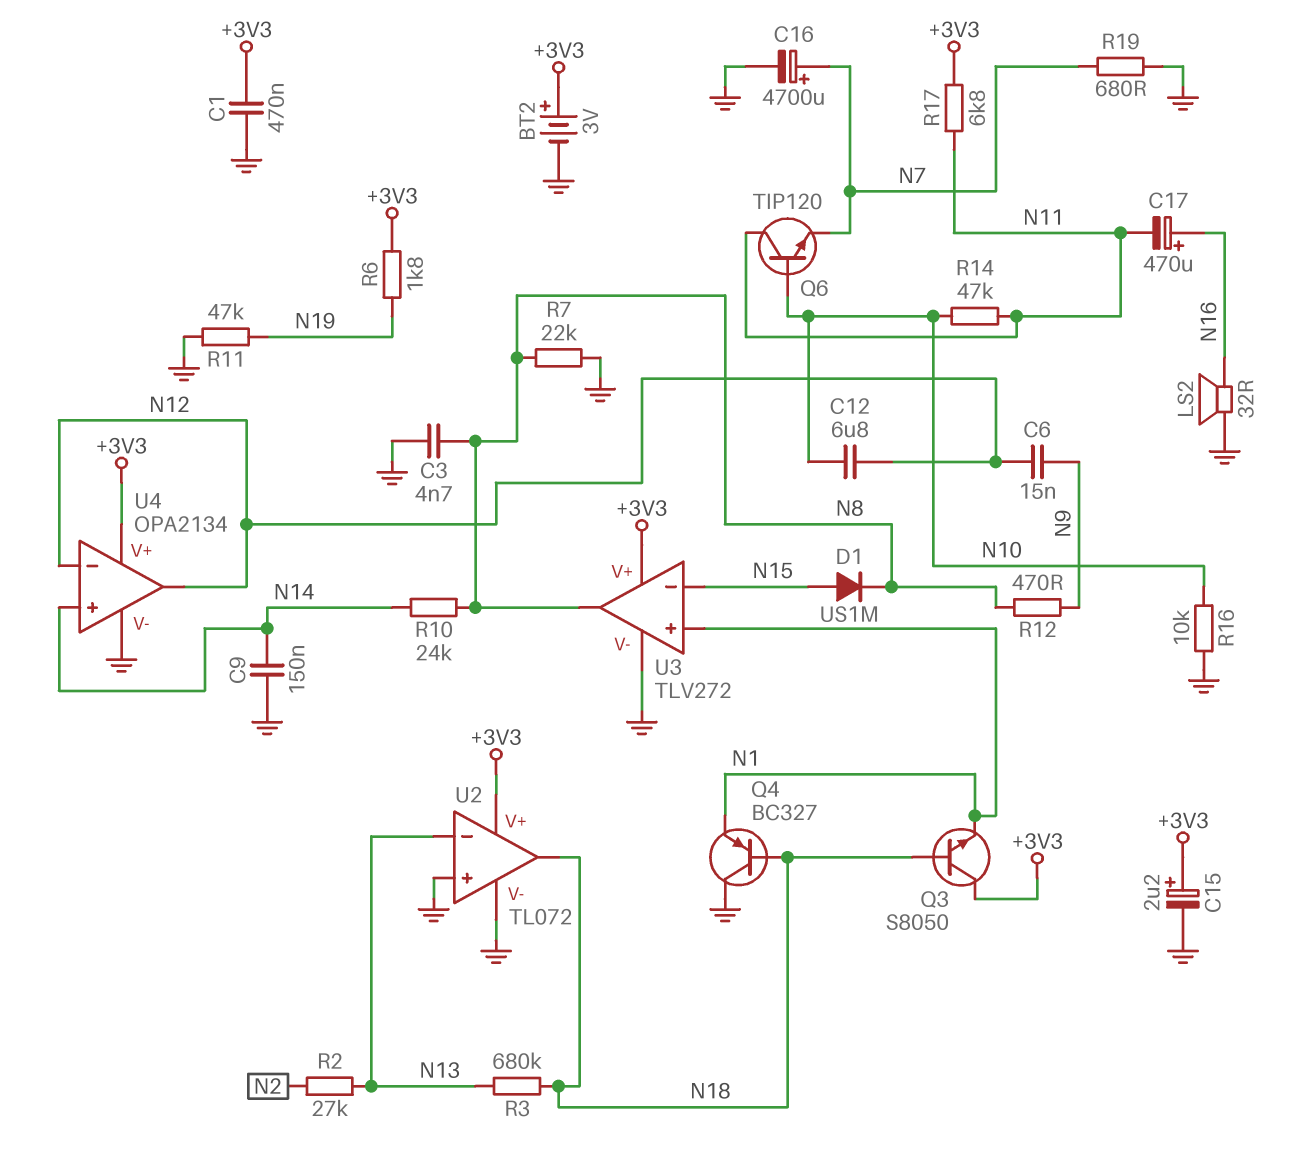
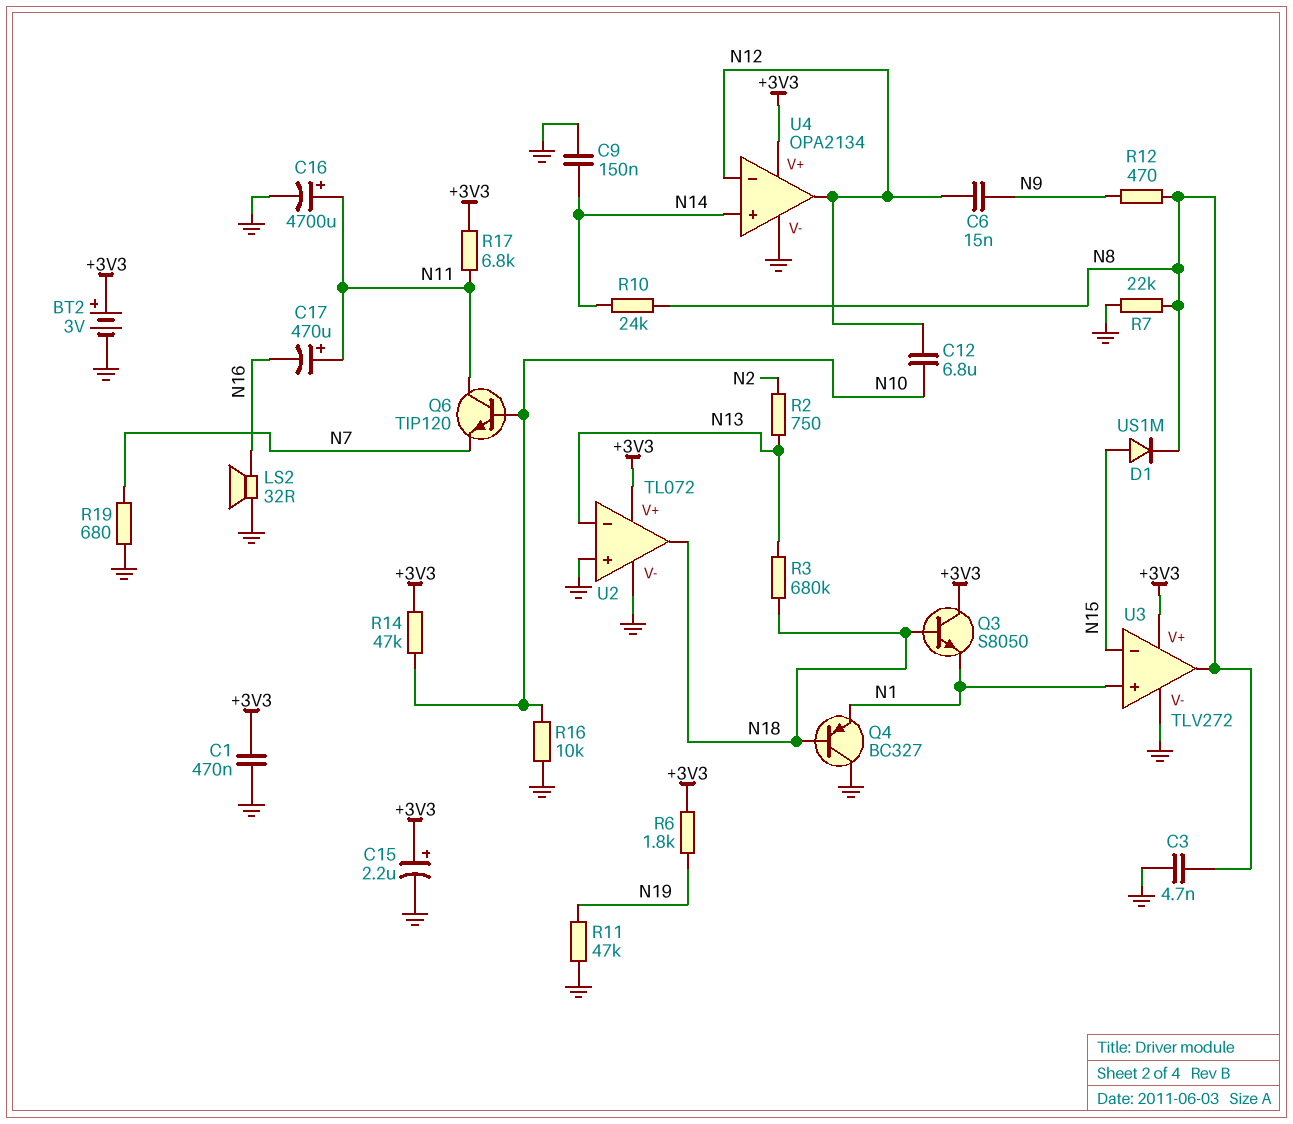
C16: 4700uF (plus N7, minus GND) -> 4700uF (plus N11, minus GND)
C17: 470uF (plus N16, minus N11) -> 470uF (plus N11, minus N16)
R2: 27k (N2, N13) -> 750 (N2, N13)
R14: 47k (N10, N11) -> 47k (+3V3, N10)

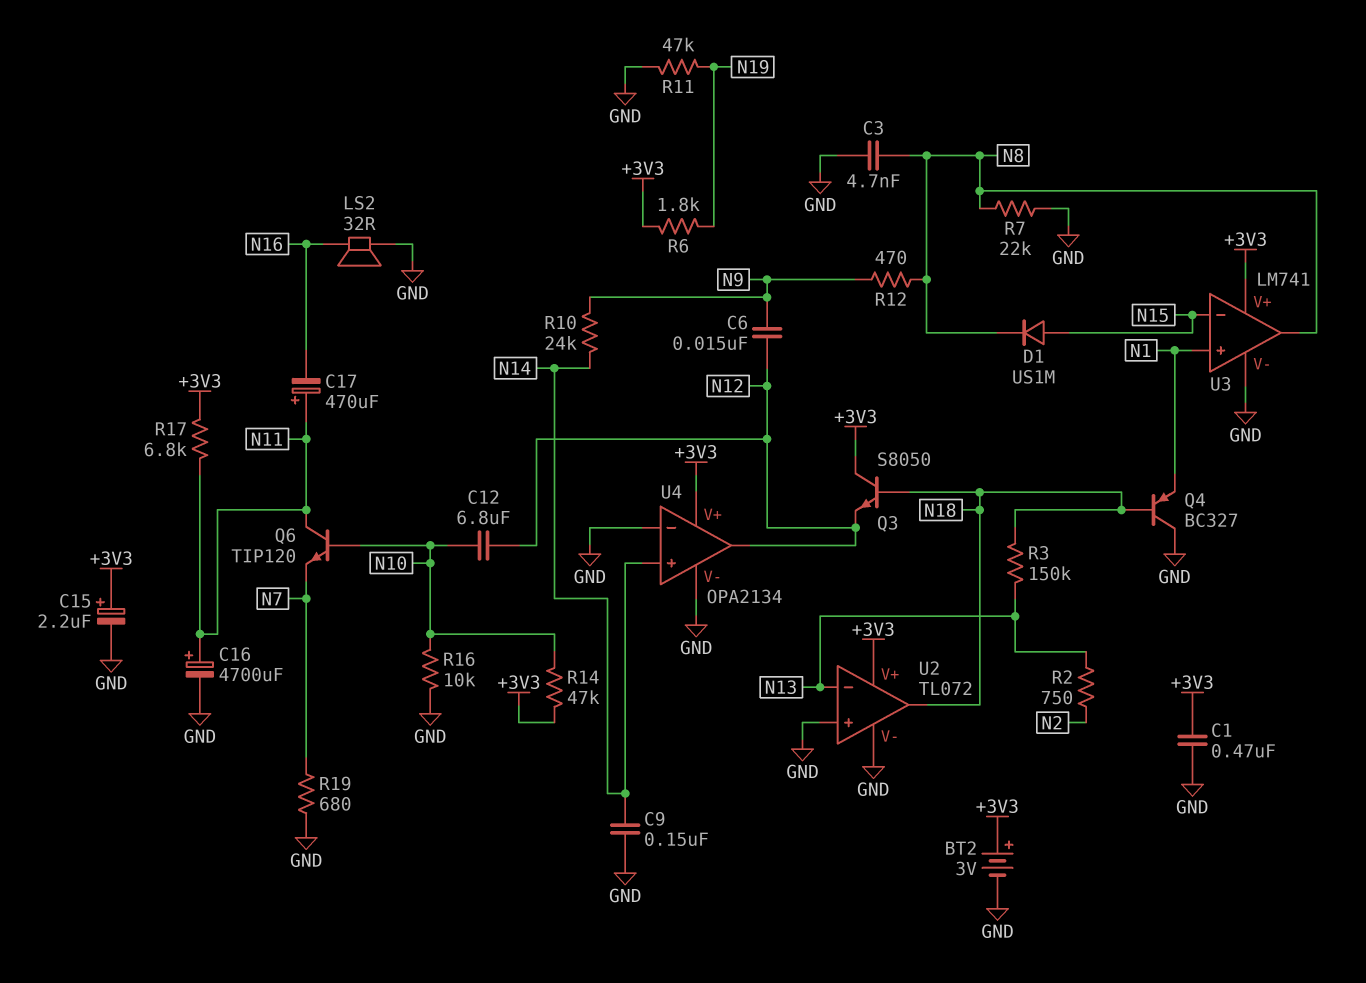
Q3: NPN S8050 (B N18, C +3V3, E N1) -> NPN S8050 (B N18, C +3V3, E N12)
R3: 680k (N13, N18) -> 150k (N13, N18)
R10: 24k (N8, N14) -> 24k (N9, N14)
U3: TLV272 -> LM741
U4 pin in-: N12 -> GND

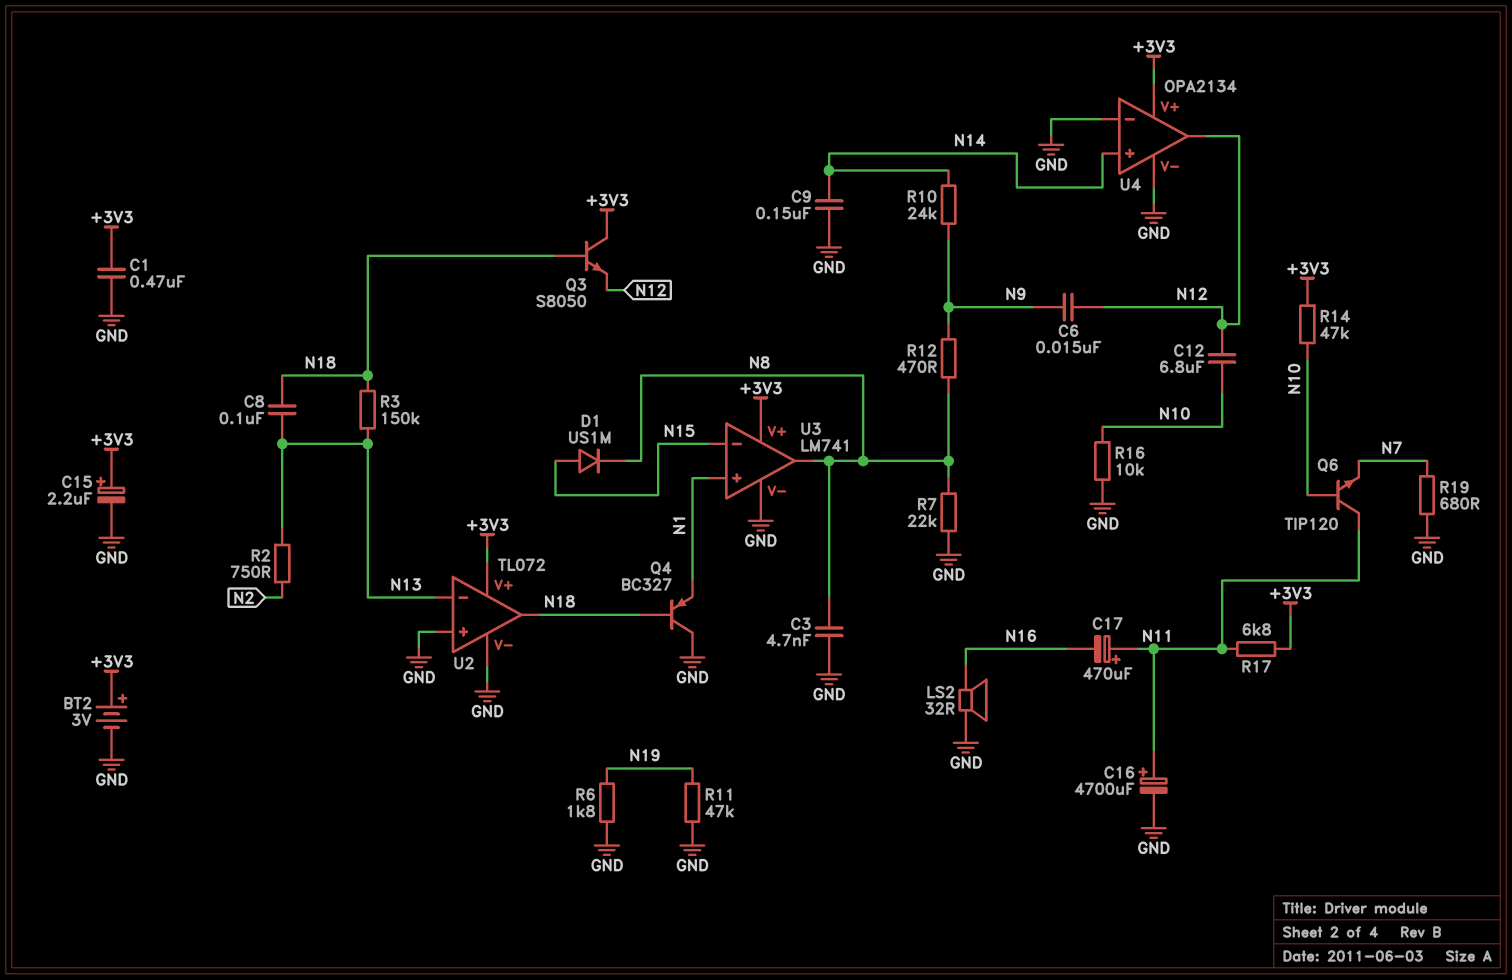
C8: none -> 100nF (N13, N18)
R6: 1.8k (+3V3, N19) -> 1.8k (GND, N19)

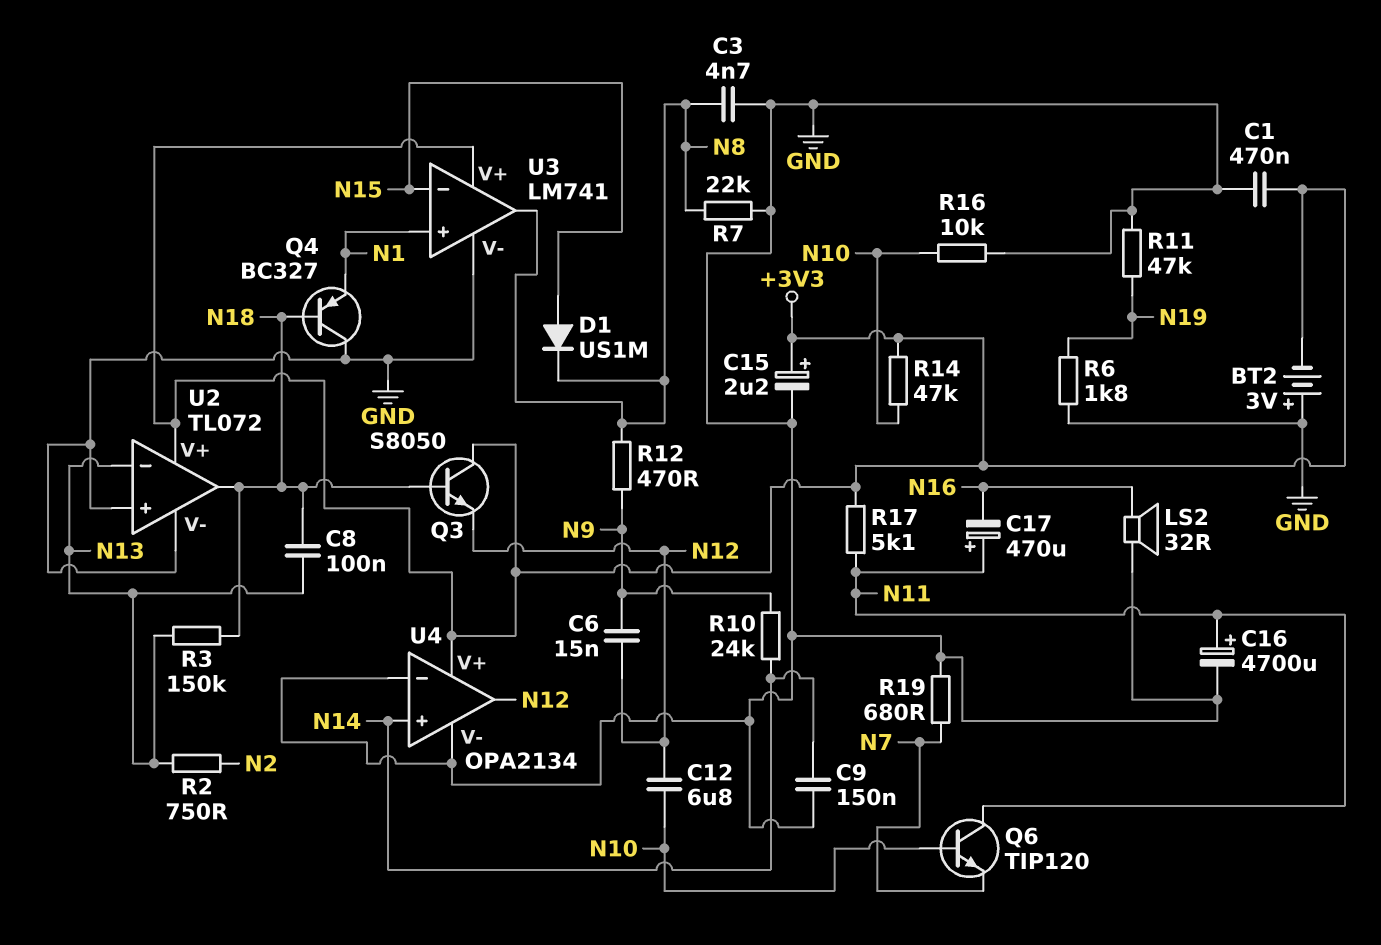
BT2: 3V (plus +3V3, minus GND) -> 3V (plus GND, minus +3V3)
R17: 6.8k (+3V3, N11) -> 5.1k (+3V3, N11)

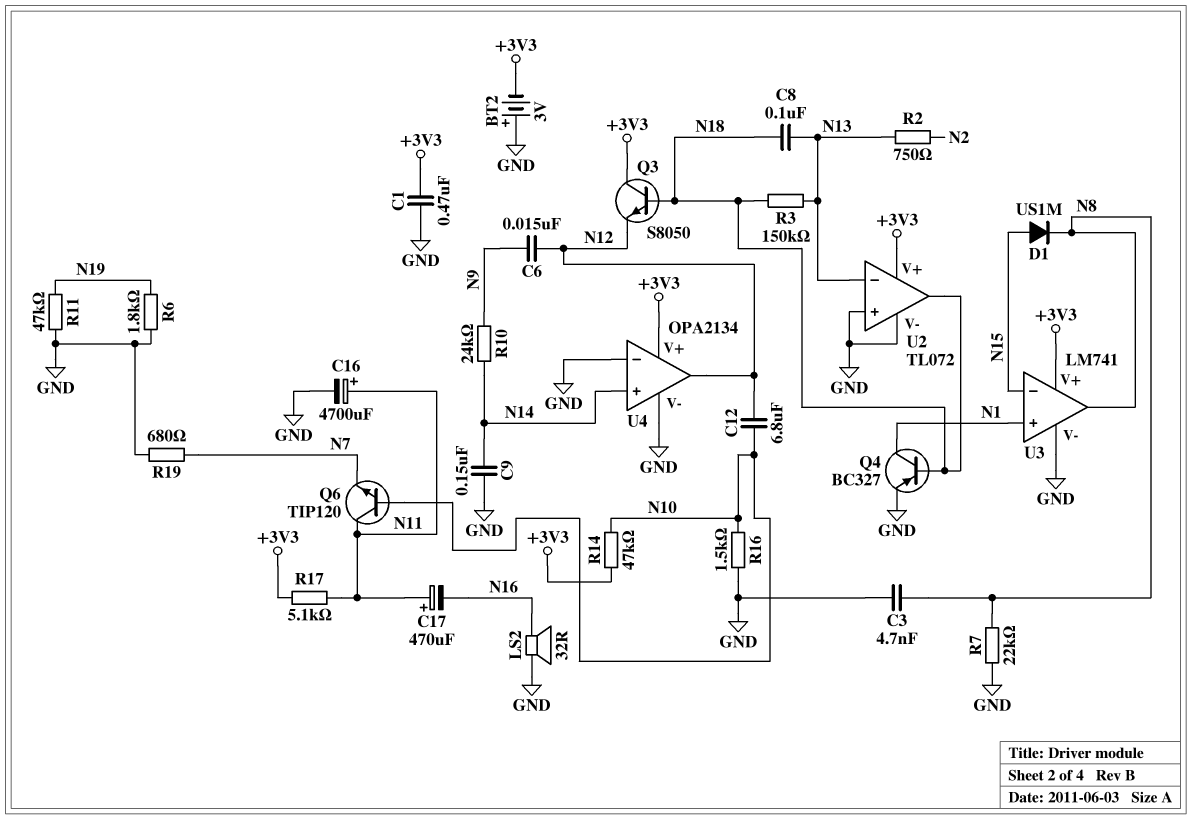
C15: 2.2uF (plus +3V3, minus GND) -> none
Q4: PNP BC327 (B N18, C GND, E N1) -> PNP BC327 (B N18, C N1, E GND)
R12: 470 (N8, N9) -> none
R16: 10k (GND, N10) -> 1.5k (GND, N10)

